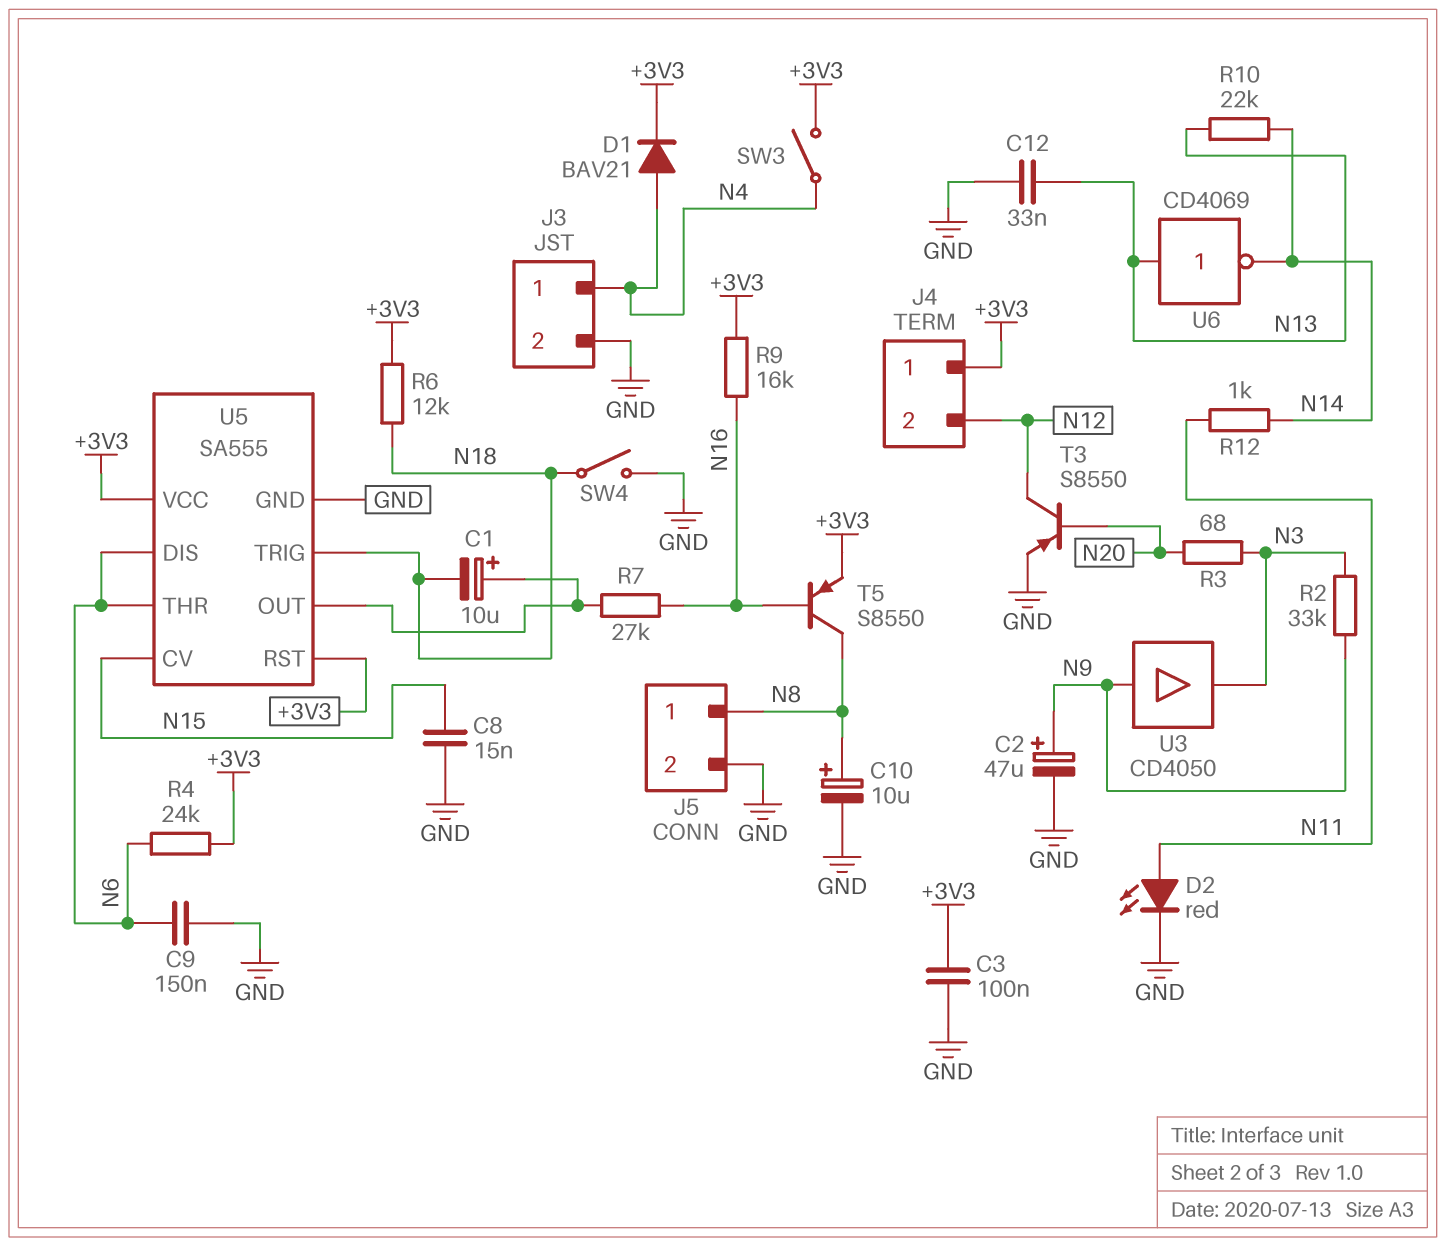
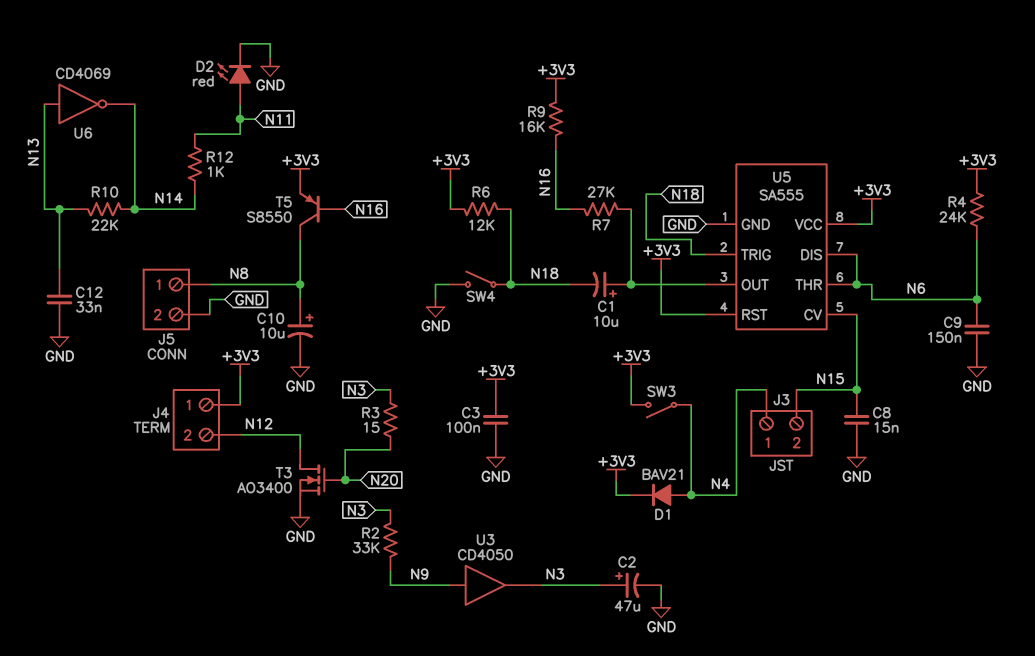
C2: 47uF (plus N9, minus GND) -> 47uF (plus N3, minus GND)
J3 pin 2: GND -> N15
R3: 68 (N3, N20) -> 15 (N3, N20)
T3: PNP S8550 (B N20, C N12, E GND) -> NMOS AO3400 (G N20, D N12, S GND)

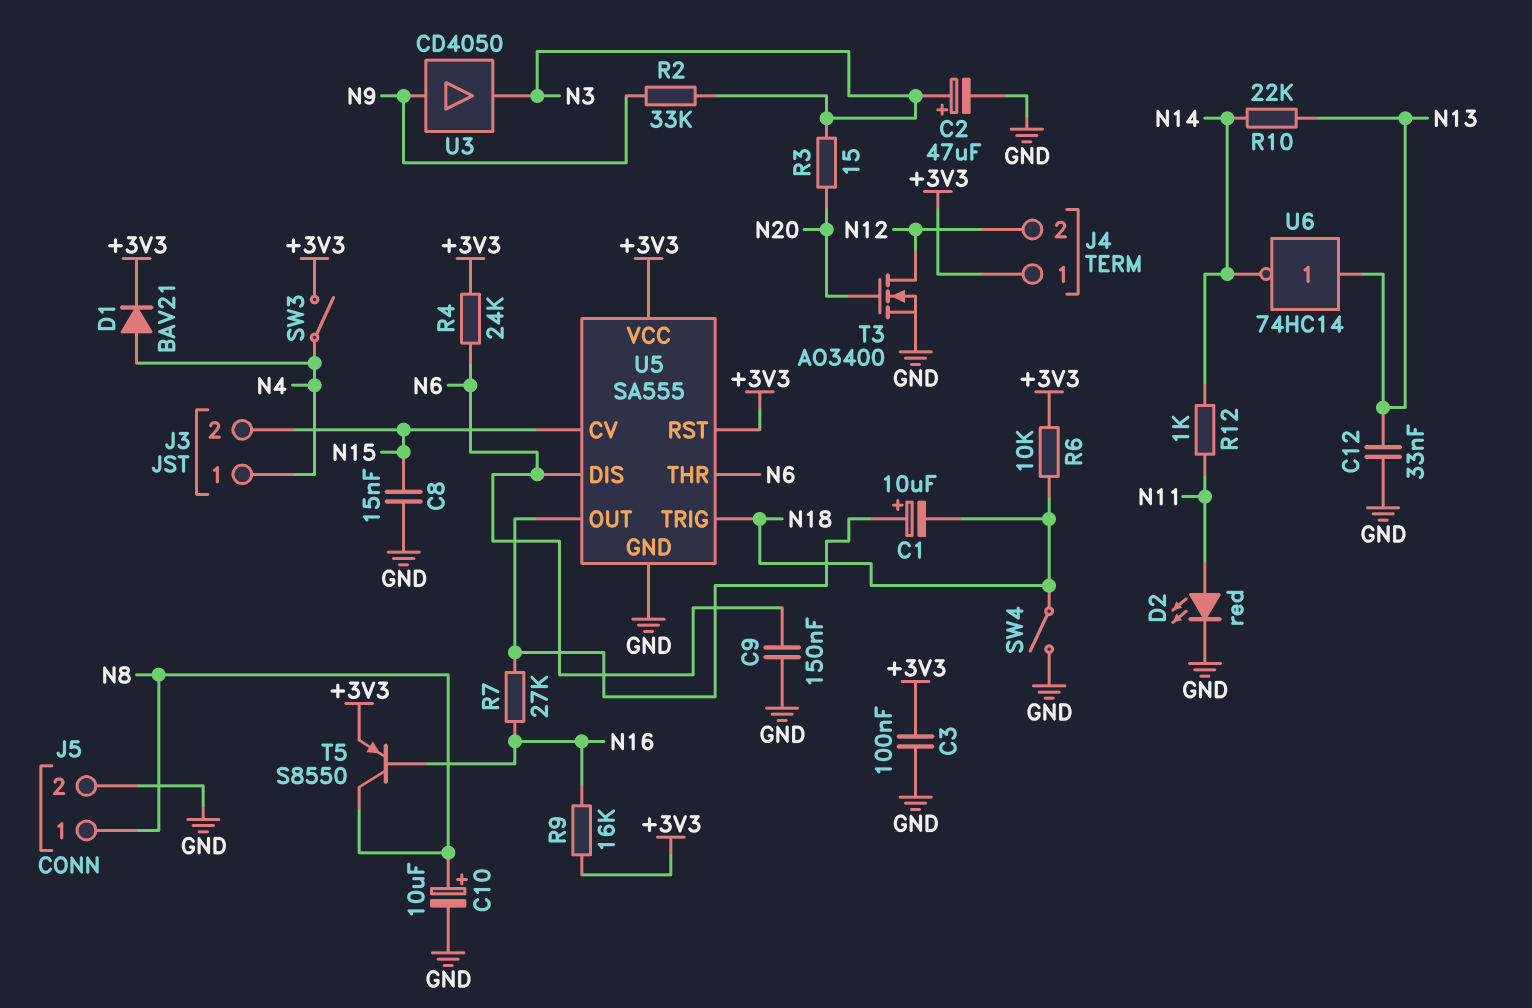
R6: 12k (+3V3, N18) -> 10k (+3V3, N18)
U6: NOT CD4069 (in N13, out N14) -> NOT 74HC14 (in N13, out N14)

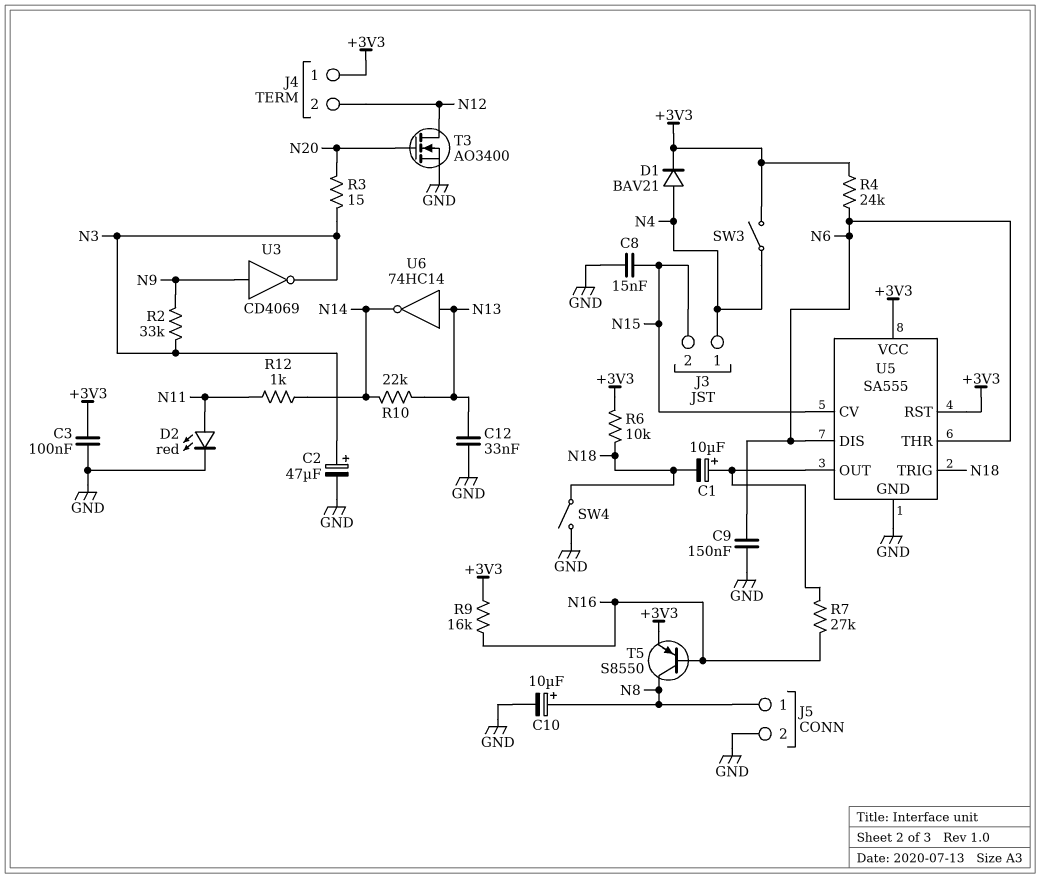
U3: buffer CD4050 (in N9, out N3) -> NOT CD4069 (in N9, out N3)

